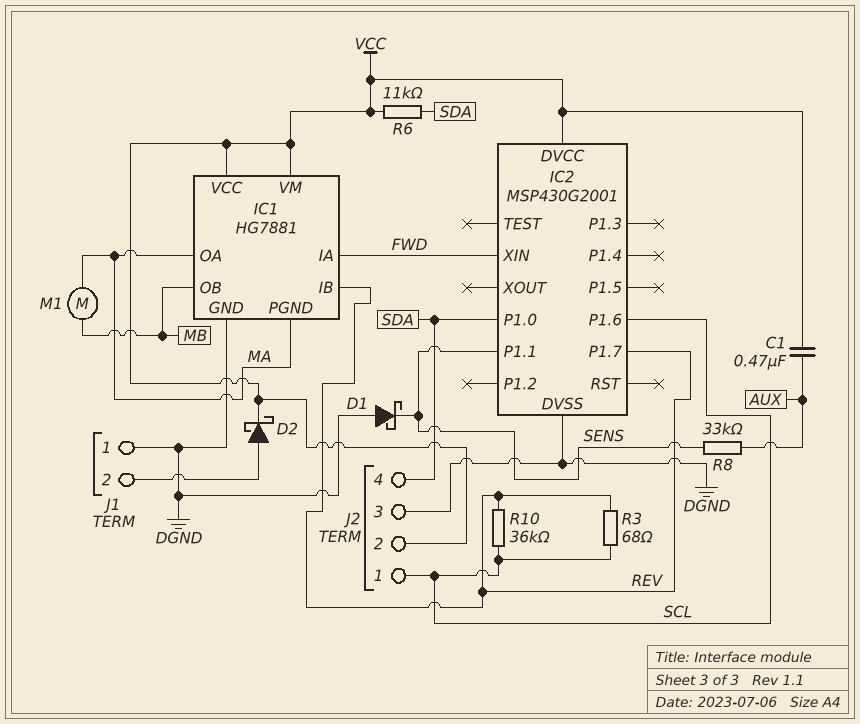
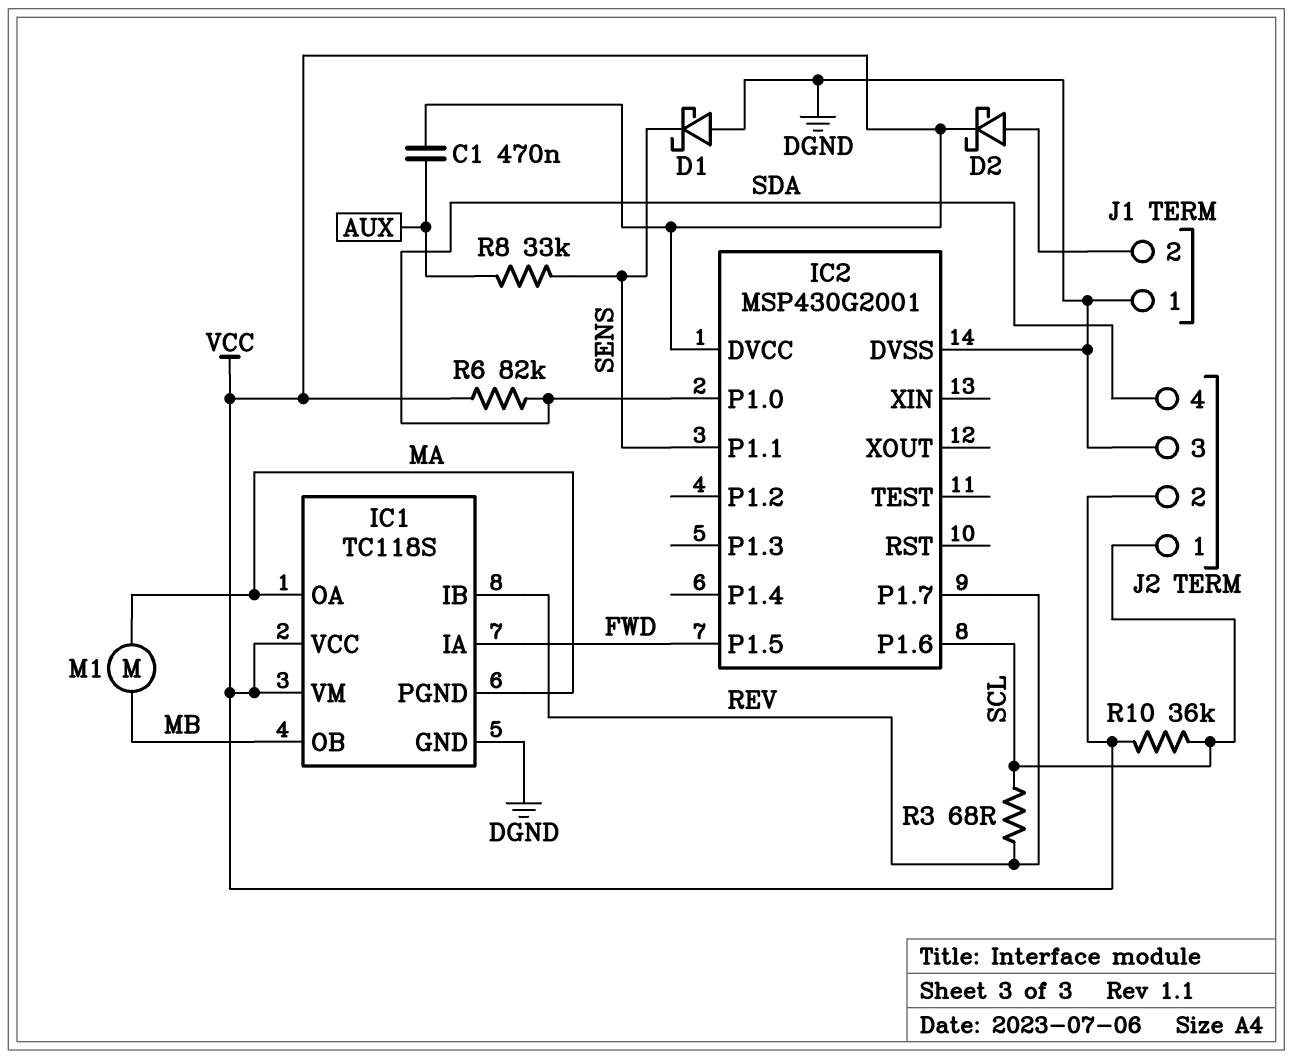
IC1: HG7881 -> TC118S
IC2 pin P1.5: none -> FWD
IC2 pin XIN: FWD -> none
R6: 11k (SDA, VCC) -> 82k (SDA, VCC)
R10: 36k (REV, SCL) -> 36k (SCL, VCC)

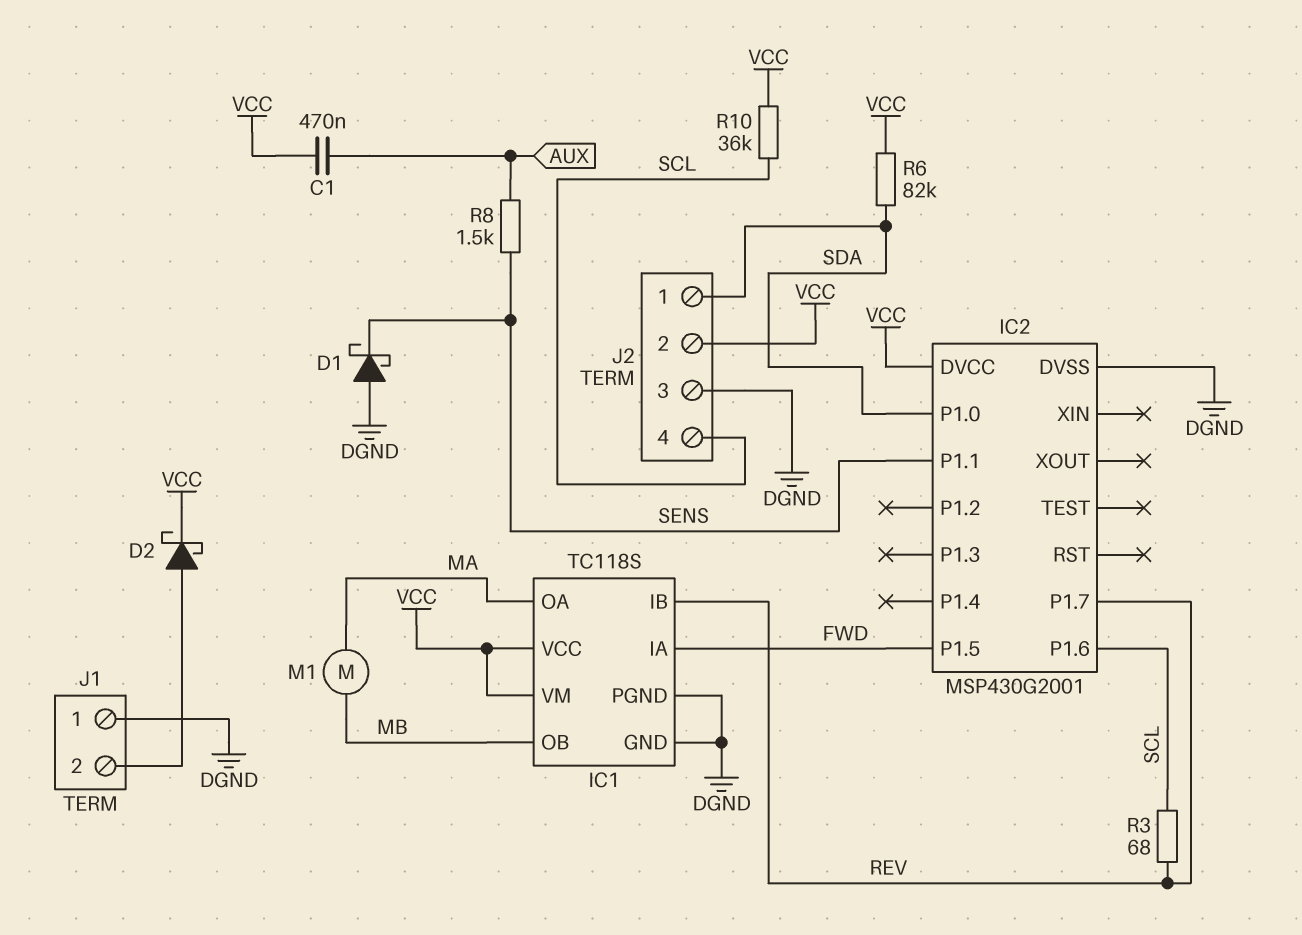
IC1 pin PGND: MA -> DGND
J2 pin 1: SCL -> SDA
J2 pin 4: SDA -> SCL
R8: 33k (AUX, SENS) -> 1.5k (AUX, SENS)

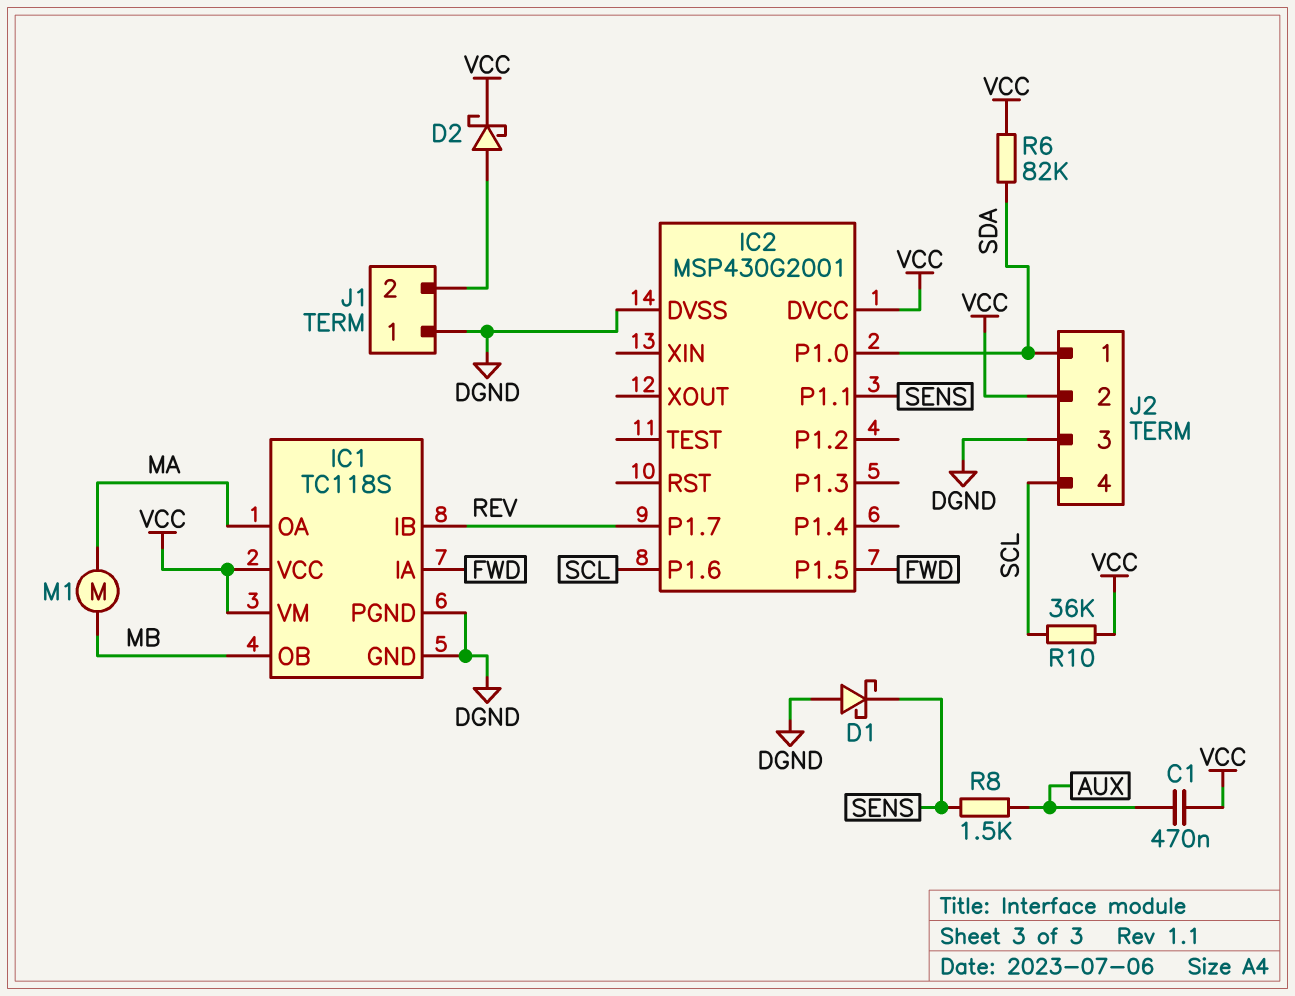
R3: 68 (REV, SCL) -> none

